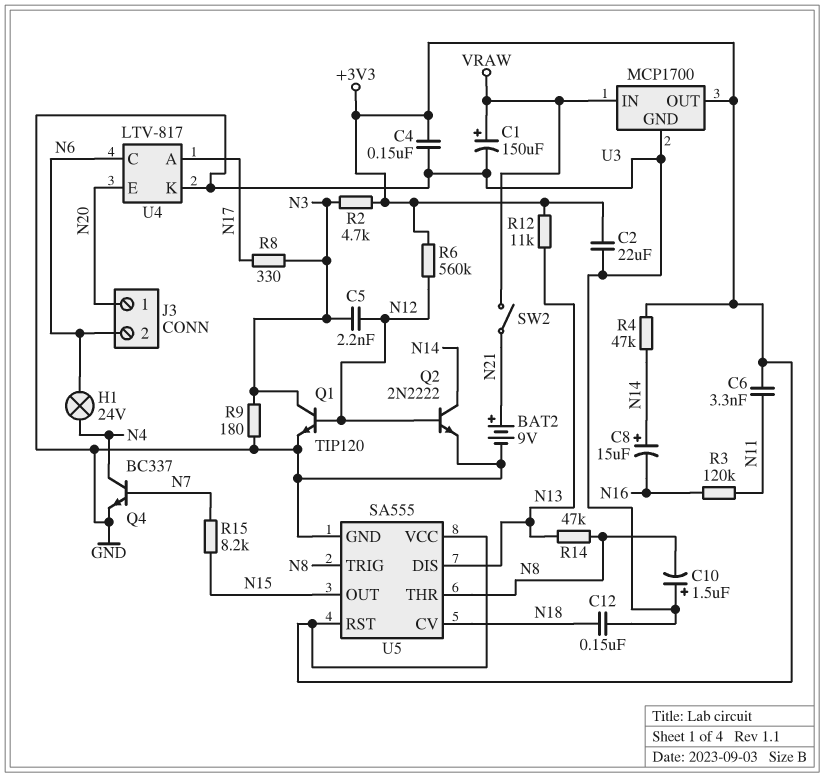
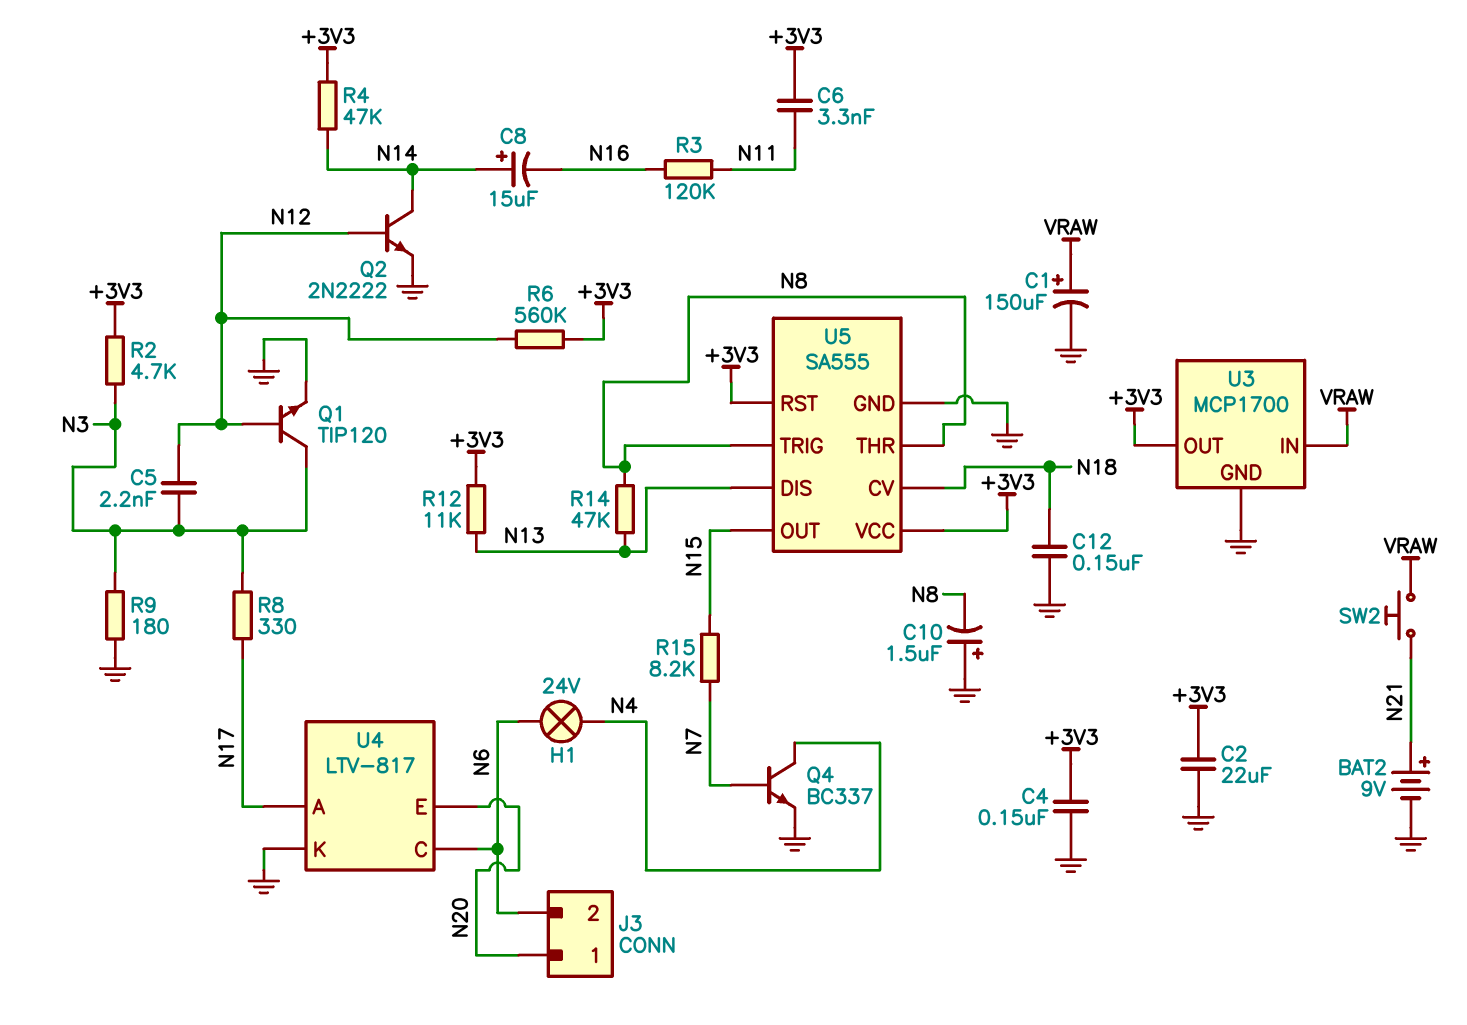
SW2: switch (N21, VRAW) -> button (N21, VRAW)

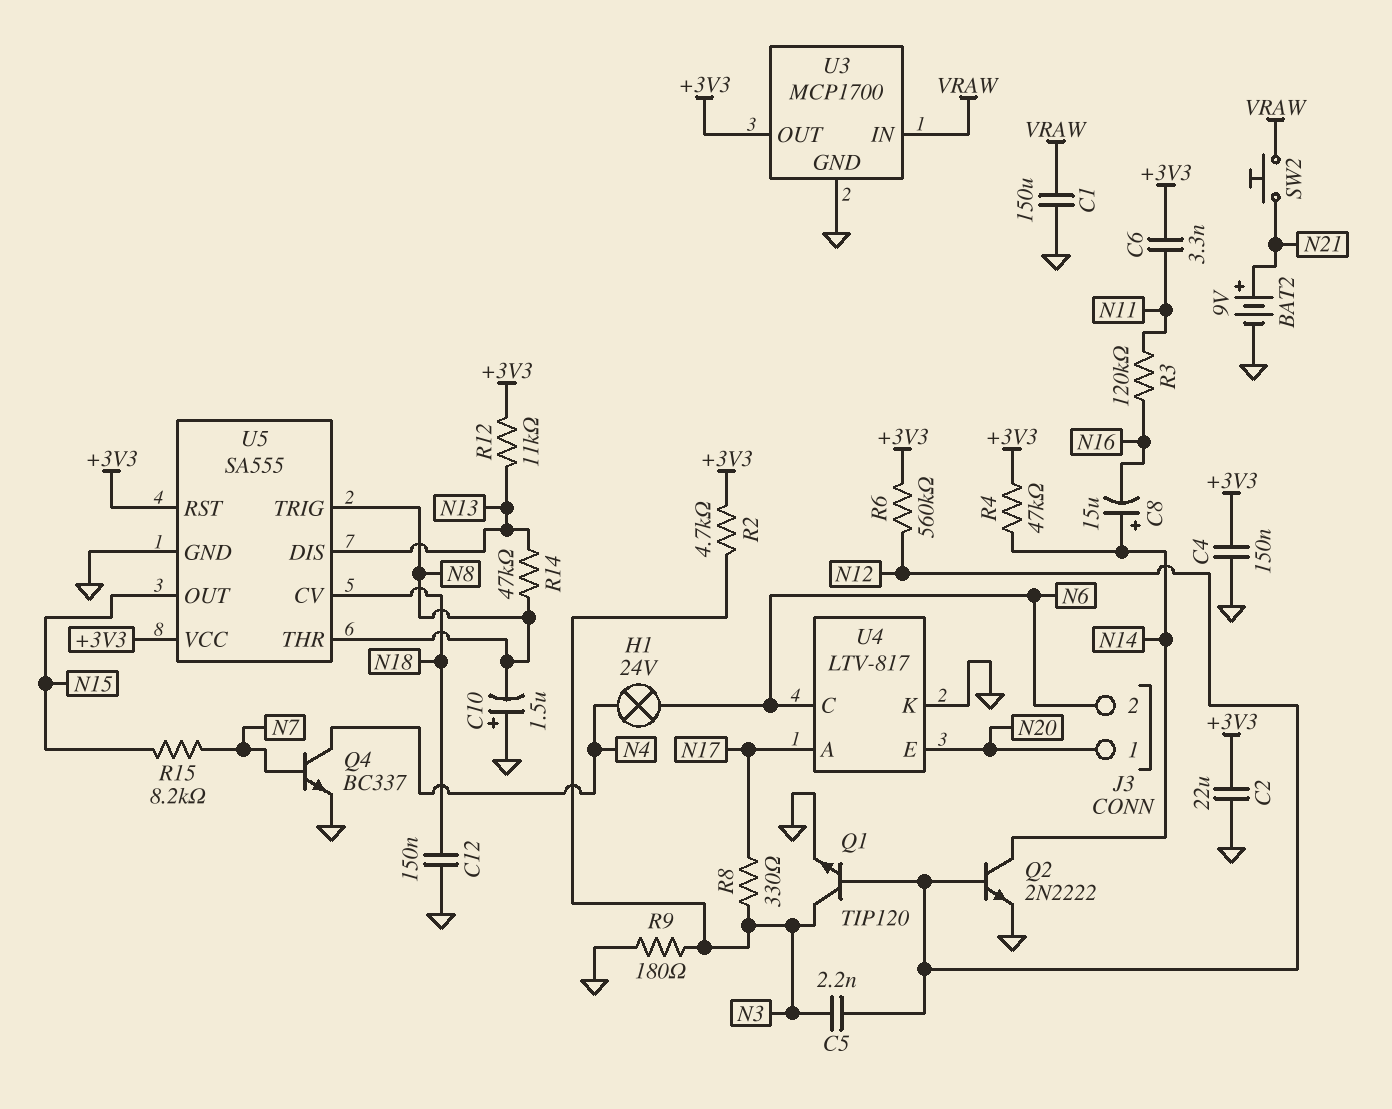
C1: 150uF (plus VRAW, minus GND) -> 150uF (GND, VRAW)

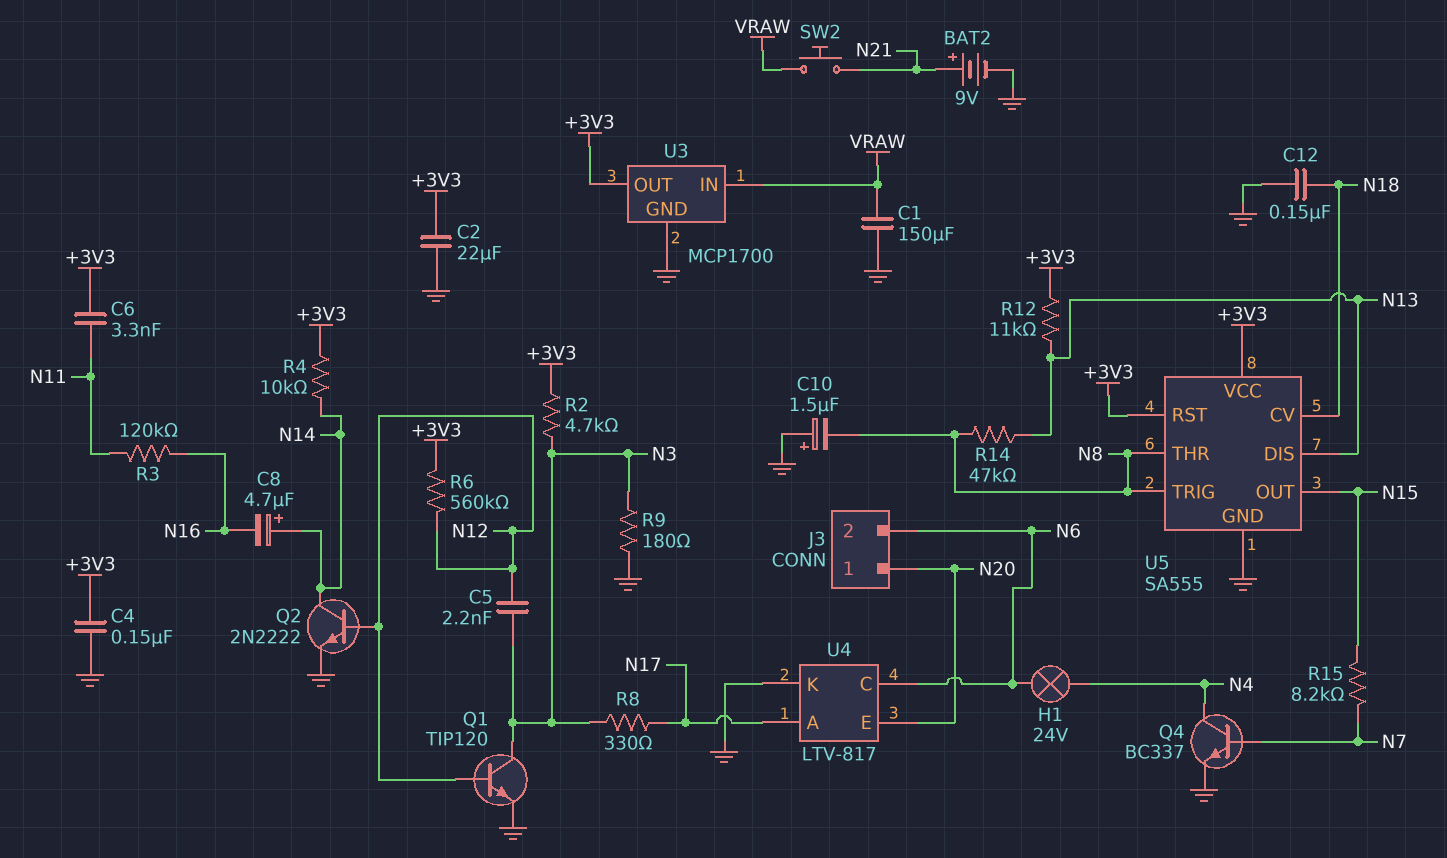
C8: 15uF (plus N14, minus N16) -> 4.7uF (plus N14, minus N16)
R4: 47k (+3V3, N14) -> 10k (+3V3, N14)

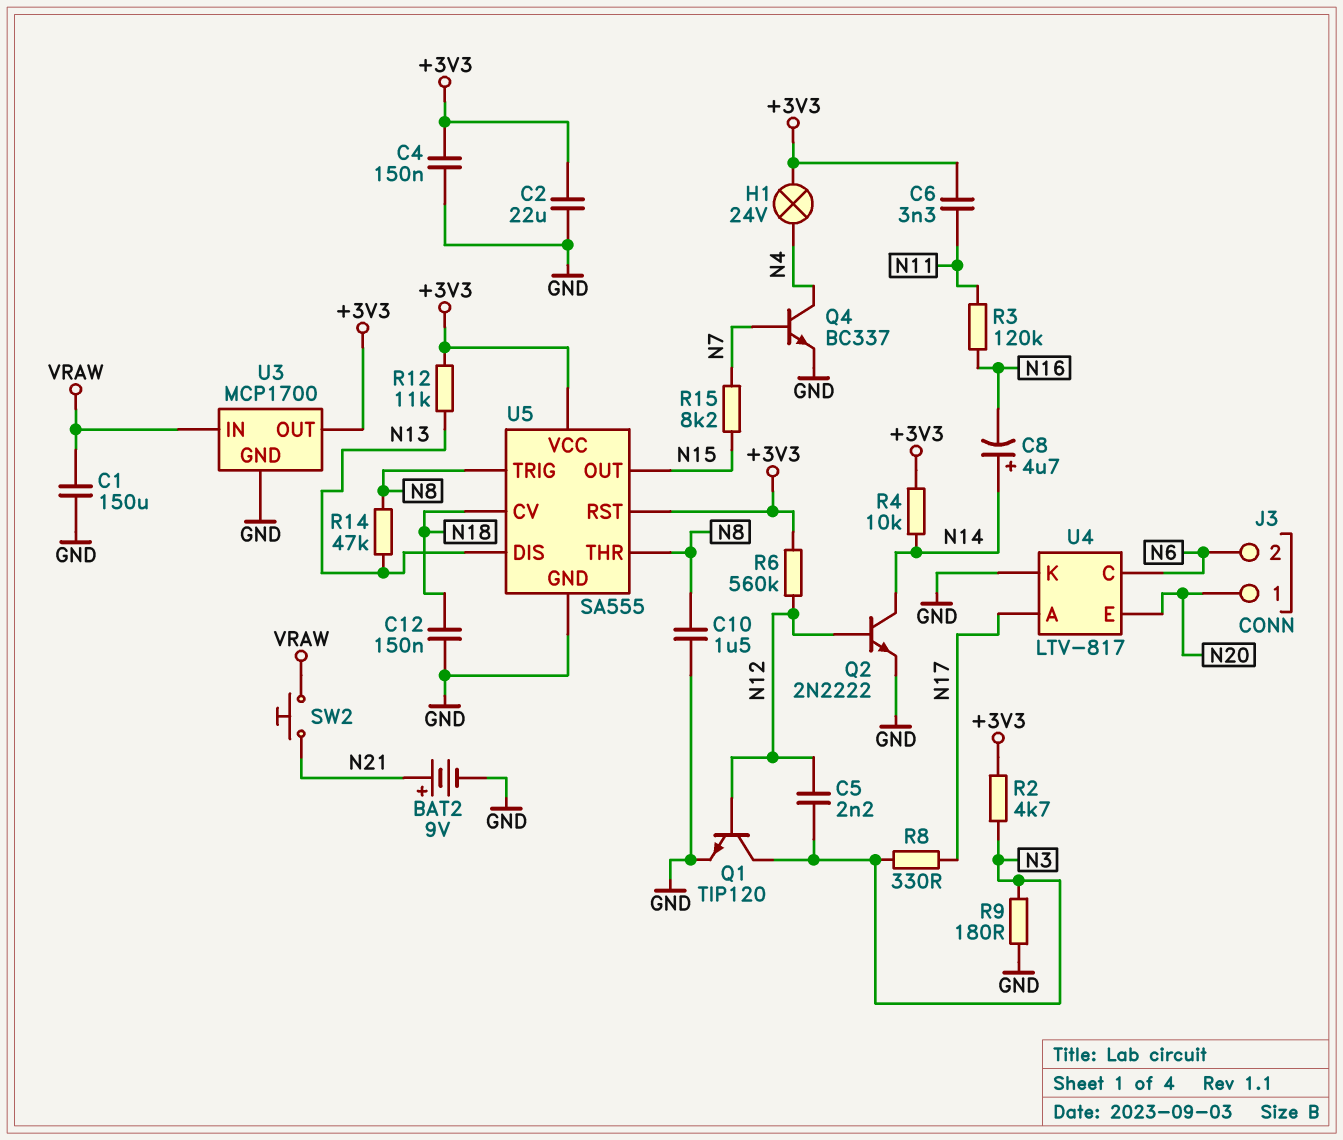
C10: 1.5uF (plus GND, minus N8) -> 1.5uF (GND, N8)
H1: lamp 24V (N4, N6) -> lamp 24V (+3V3, N4)

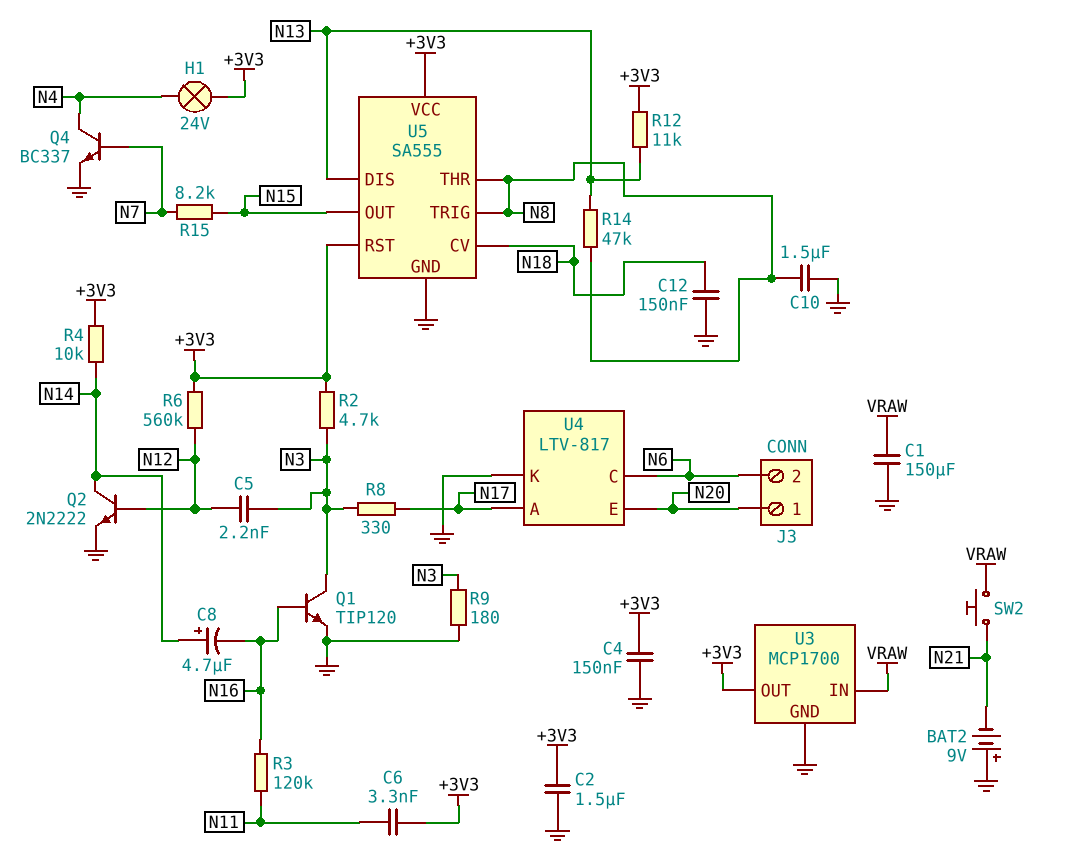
BAT2: 9V (plus N21, minus GND) -> 9V (plus GND, minus N21)
C2: 22uF (+3V3, GND) -> 1.5uF (+3V3, GND)
Q1: NPN TIP120 (B N12, C N3, E GND) -> NPN TIP120 (B N16, C N3, E GND)

